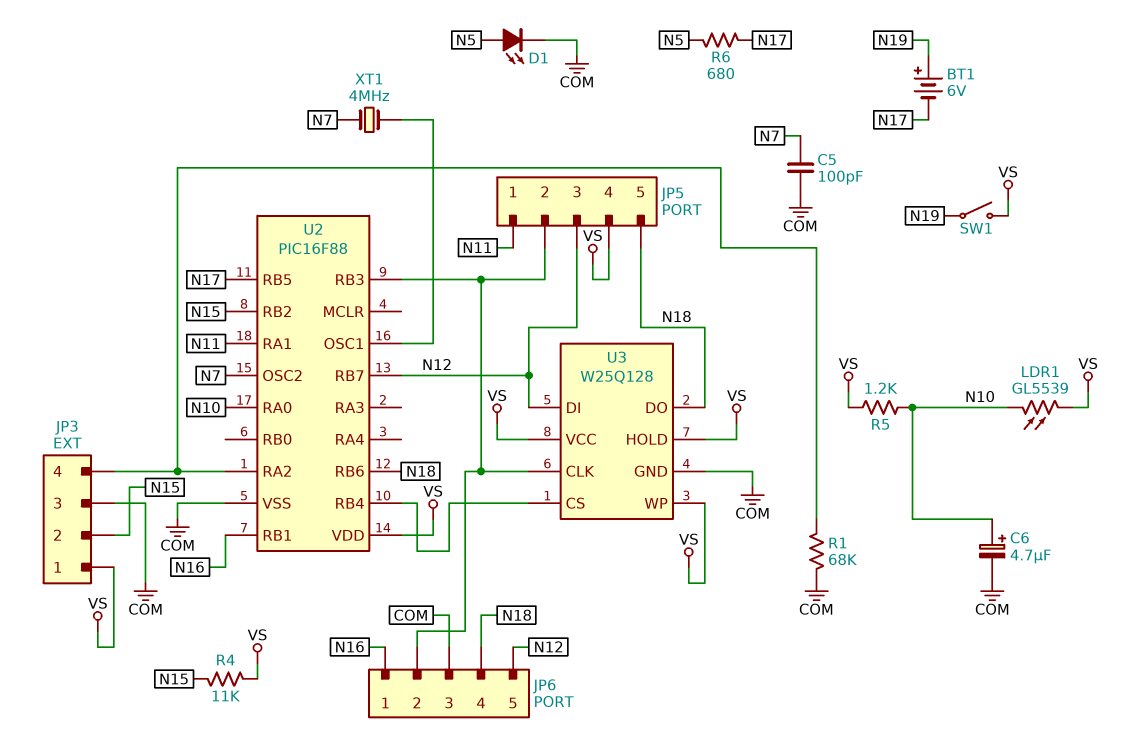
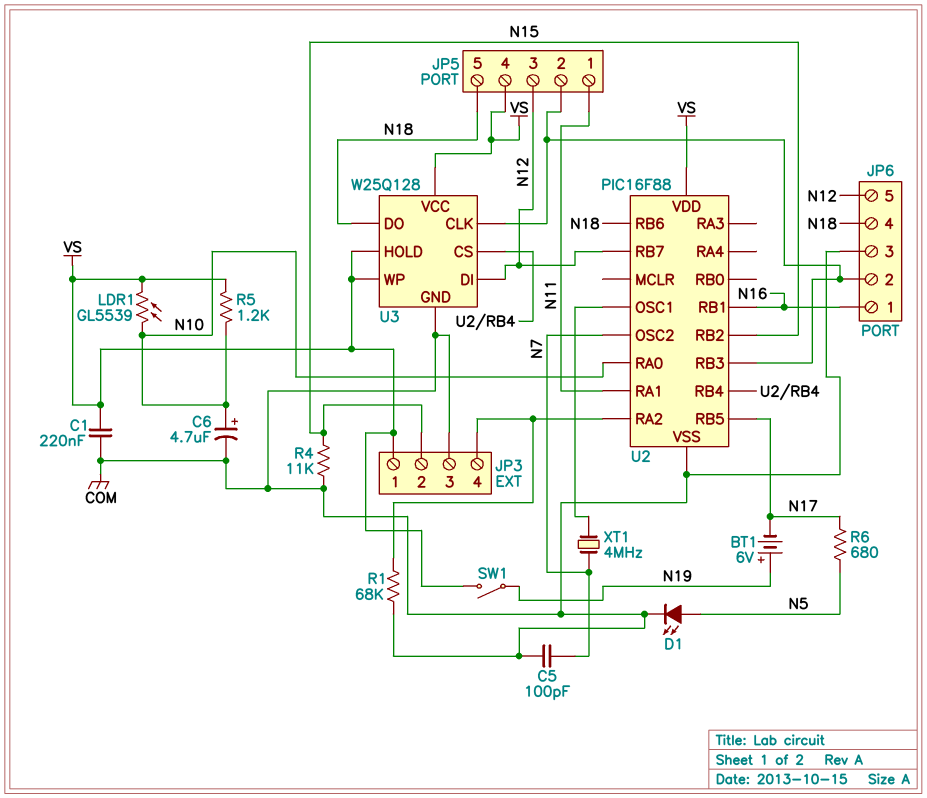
C1: none -> 220nF (COM, VS)
R4: 11k (N15, VS) -> 11k (COM, N15)

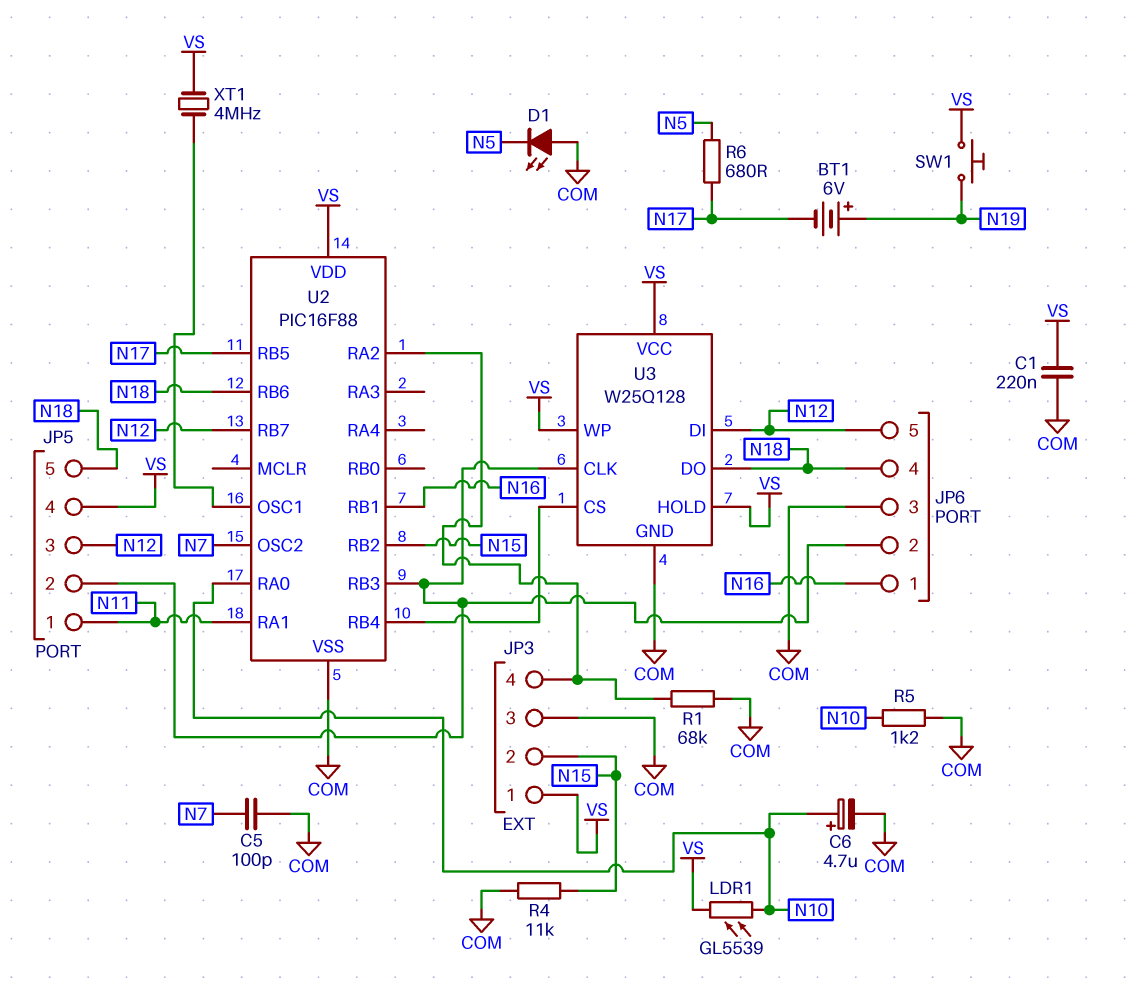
D1: LED (A N5, K COM) -> LED (A COM, K N5)
R5: 1.2k (N10, VS) -> 1.2k (COM, N10)
SW1: switch (N19, VS) -> button (N19, VS)
XT1: 4MHz (N7, U2/OSC1) -> 4MHz (U2/OSC1, VS)

